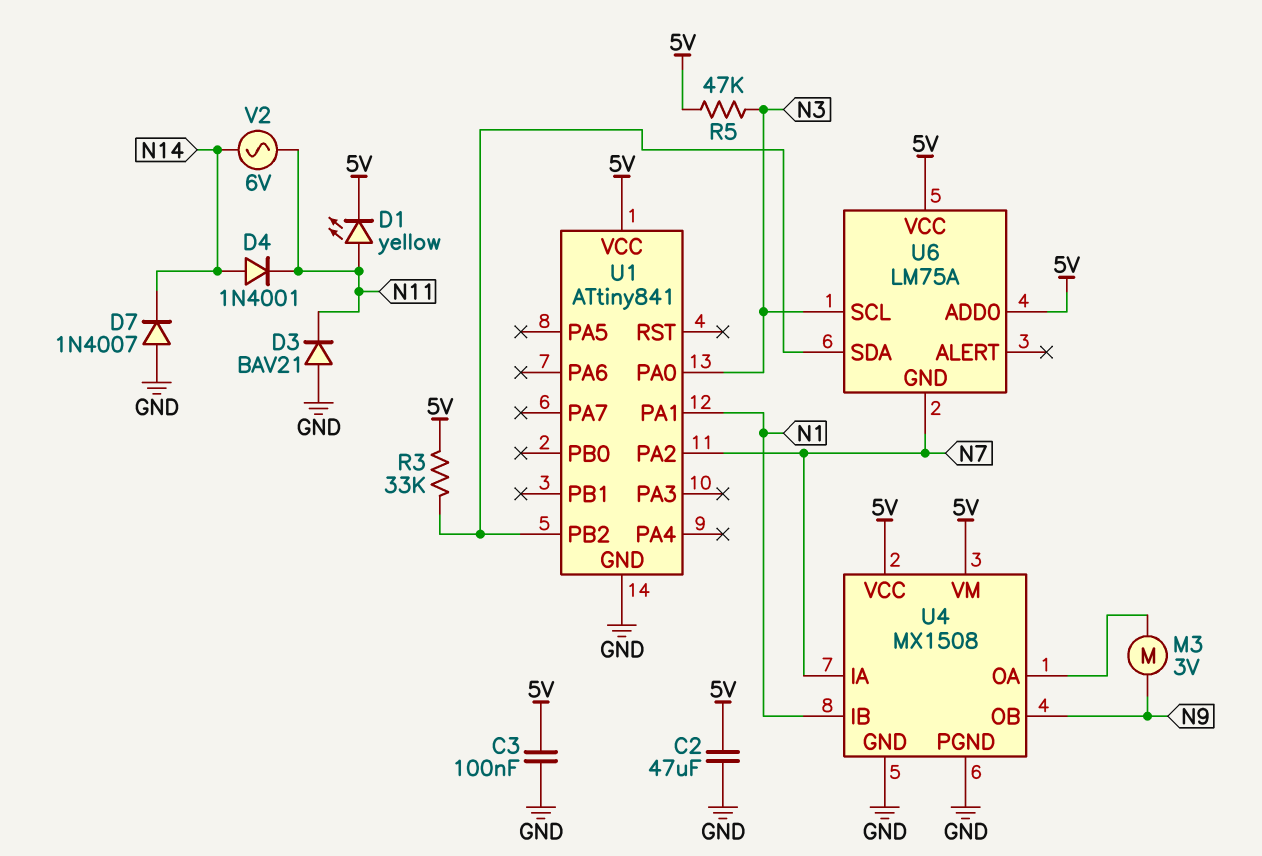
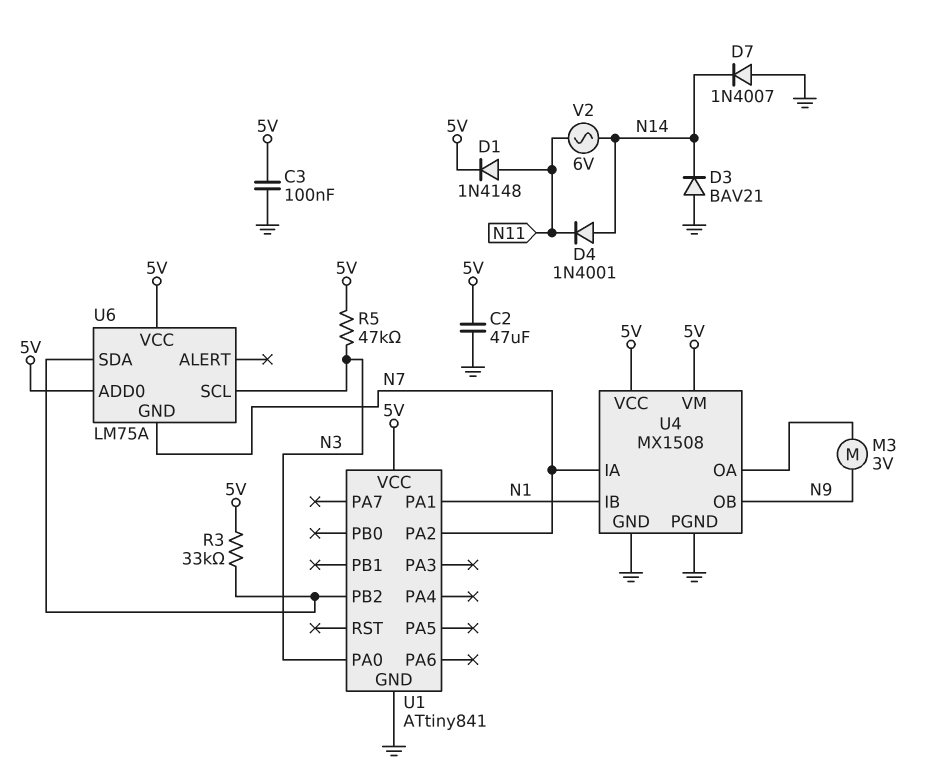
D1: LED yellow (A N11, K 5V) -> diode 1N4148 (A N11, K 5V)
D3: diode BAV21 (A GND, K N11) -> diode BAV21 (A GND, K N14)

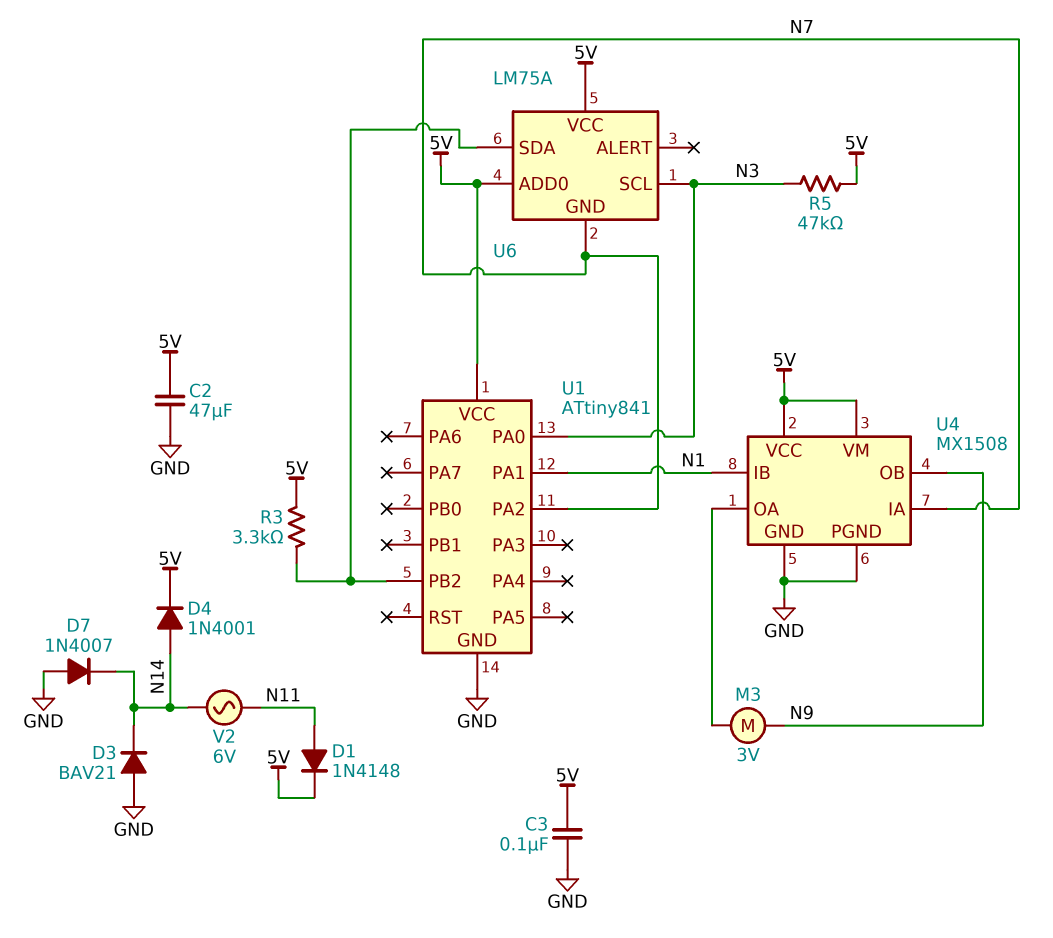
D4: diode 1N4001 (A N14, K N11) -> diode 1N4001 (A N14, K 5V)
R3: 33k (5V, U1/PB2) -> 3.3k (5V, U1/PB2)

